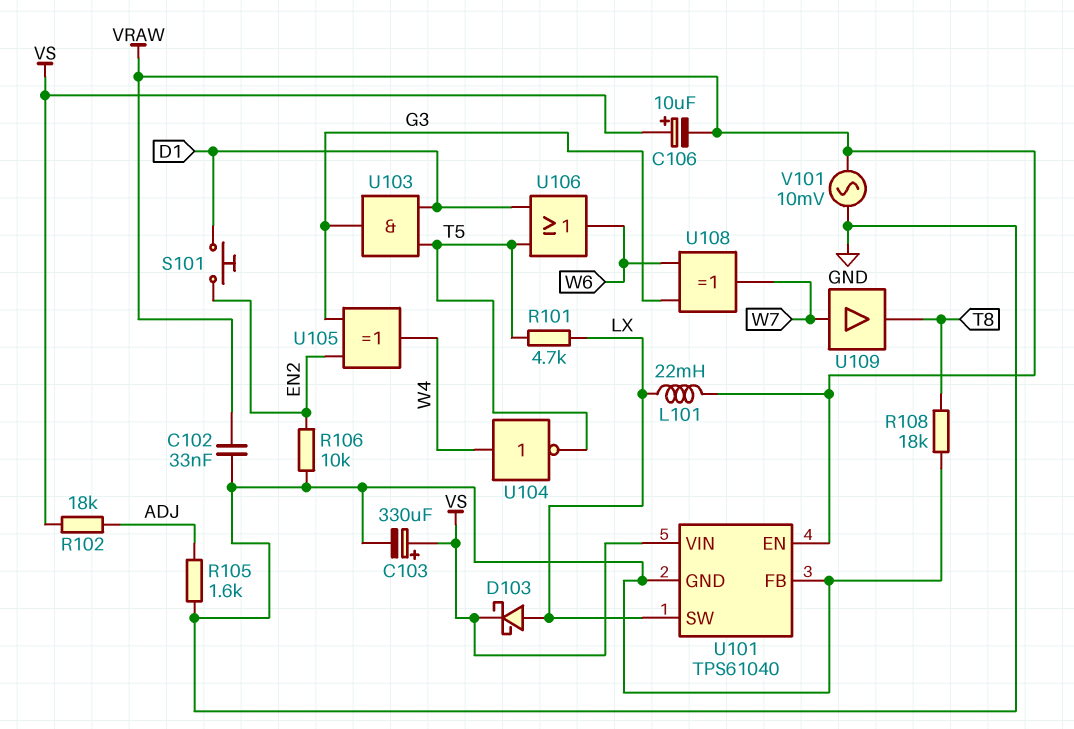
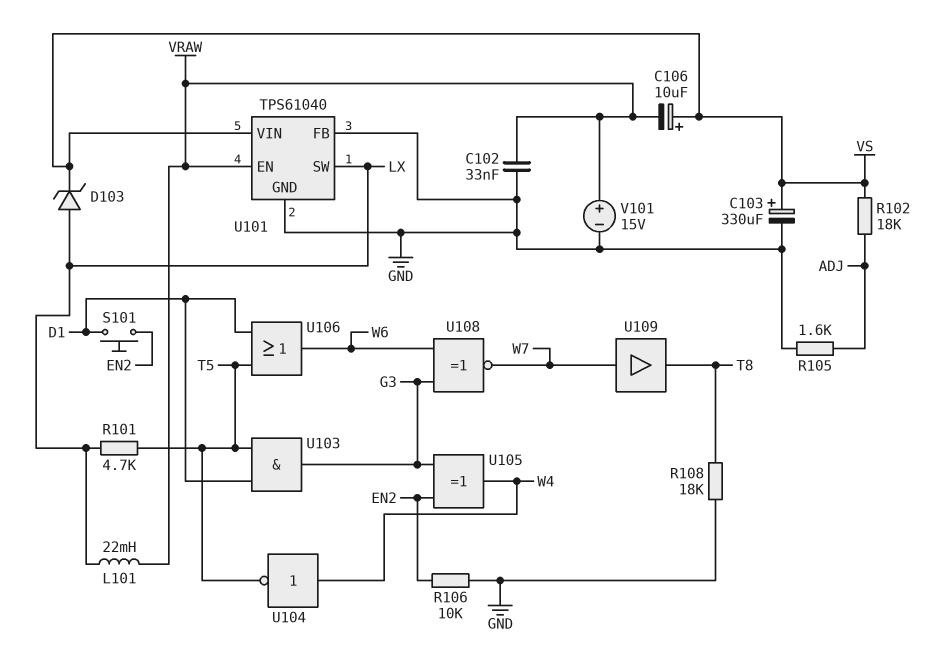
D103: schottky (A LX, K VS) -> zener (A LX, K VS)
U108: XOR (in G3, in W6, out W7) -> XNOR (in G3, in W6, out W7)
V101: AC 10mV (GND, VRAW) -> 15V (plus VRAW, minus GND)

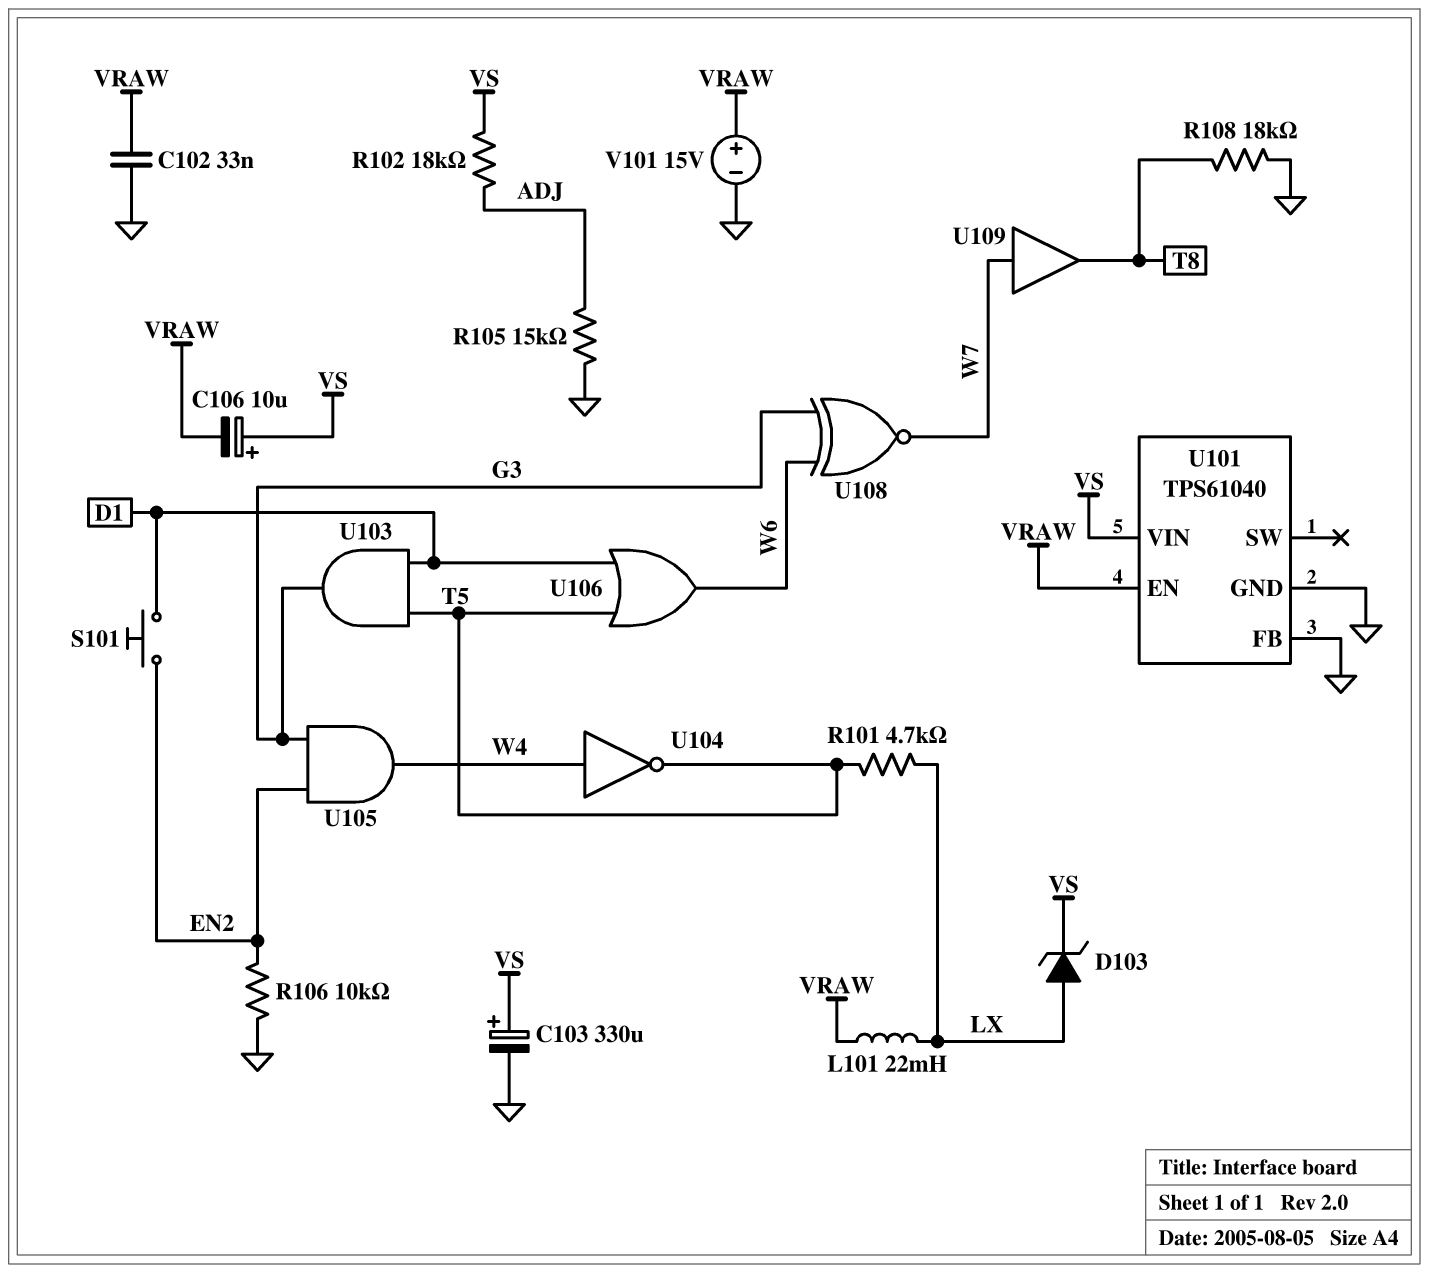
R105: 1.6k (ADJ, GND) -> 15k (ADJ, GND)
U101 pin SW: LX -> none
U105: XOR (in EN2, in G3, out W4) -> AND (in EN2, in G3, out W4)

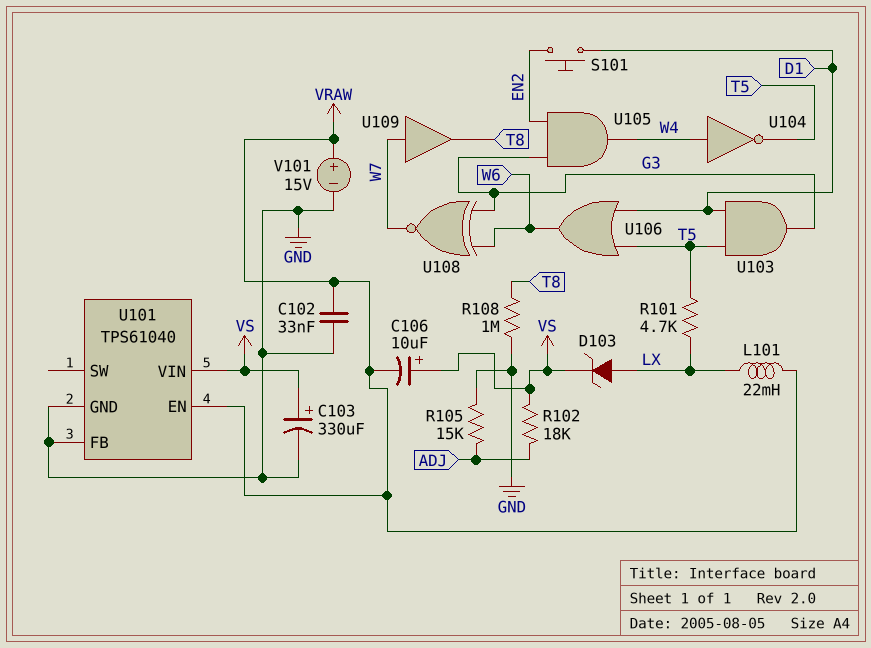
R106: 10k (EN2, GND) -> none
R108: 18k (GND, T8) -> 1M (GND, T8)

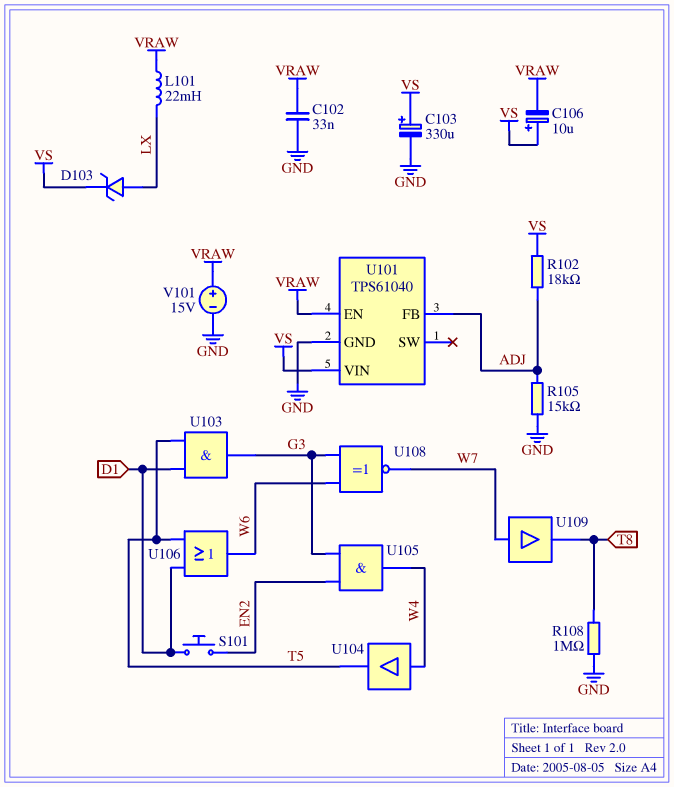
R101: 4.7k (LX, T5) -> none
U101 pin FB: GND -> ADJ
U104: NOT (in W4, out T5) -> buffer (in W4, out T5)

